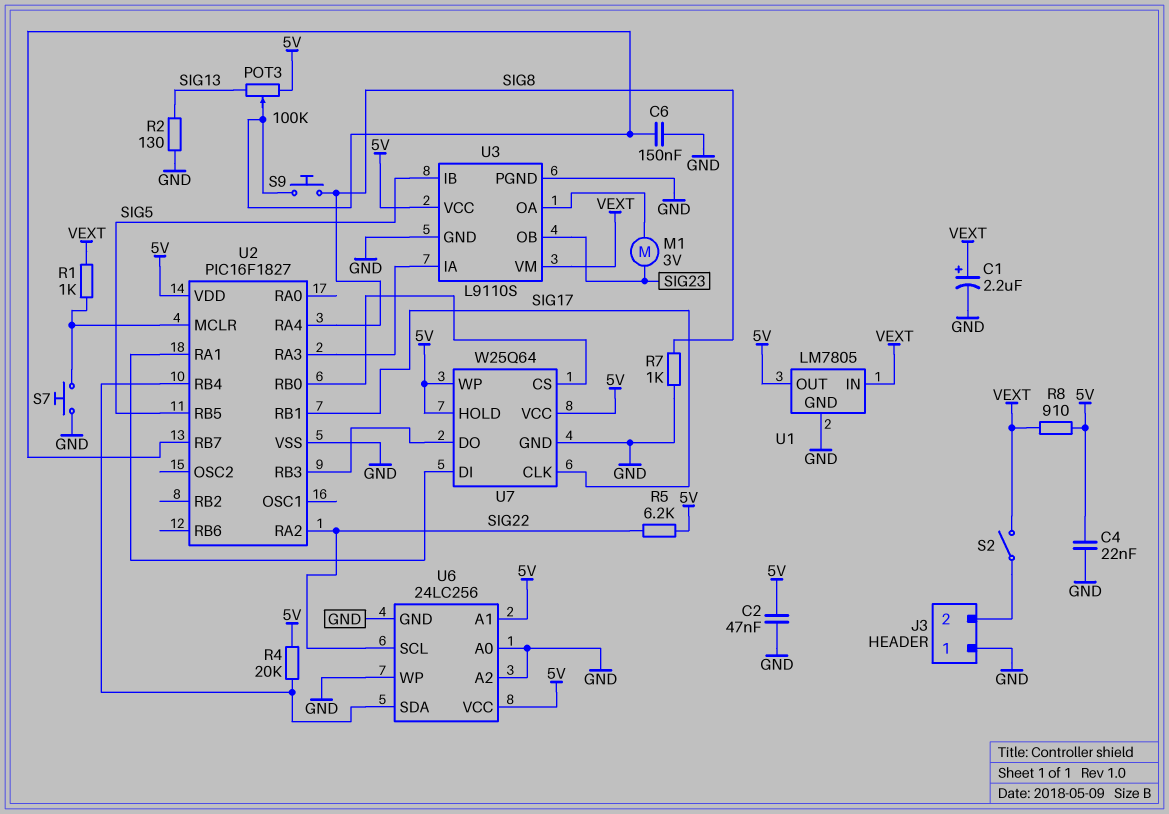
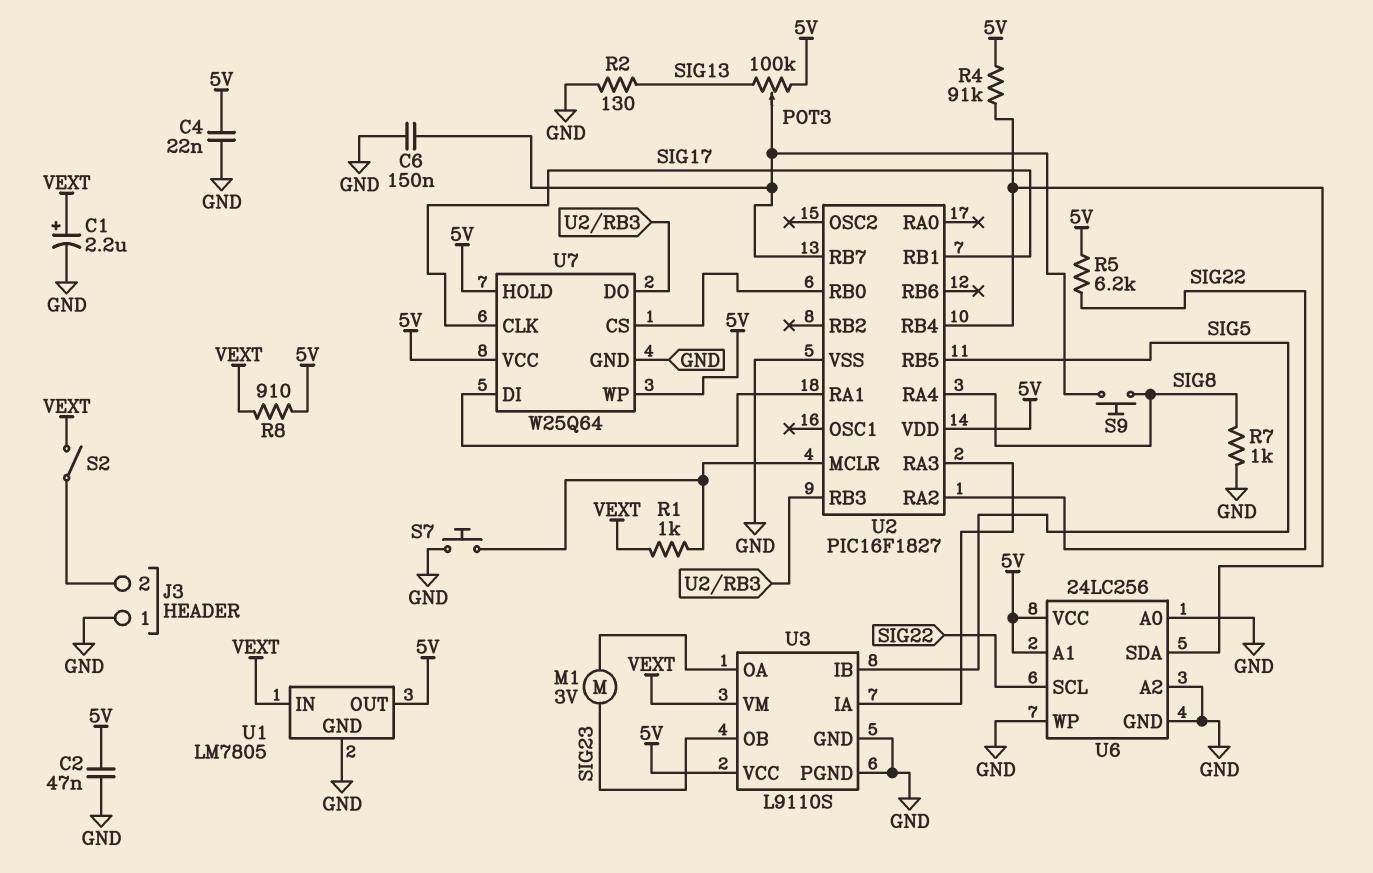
R4: 20k (5V, U2/RB4) -> 91k (5V, U2/RB4)

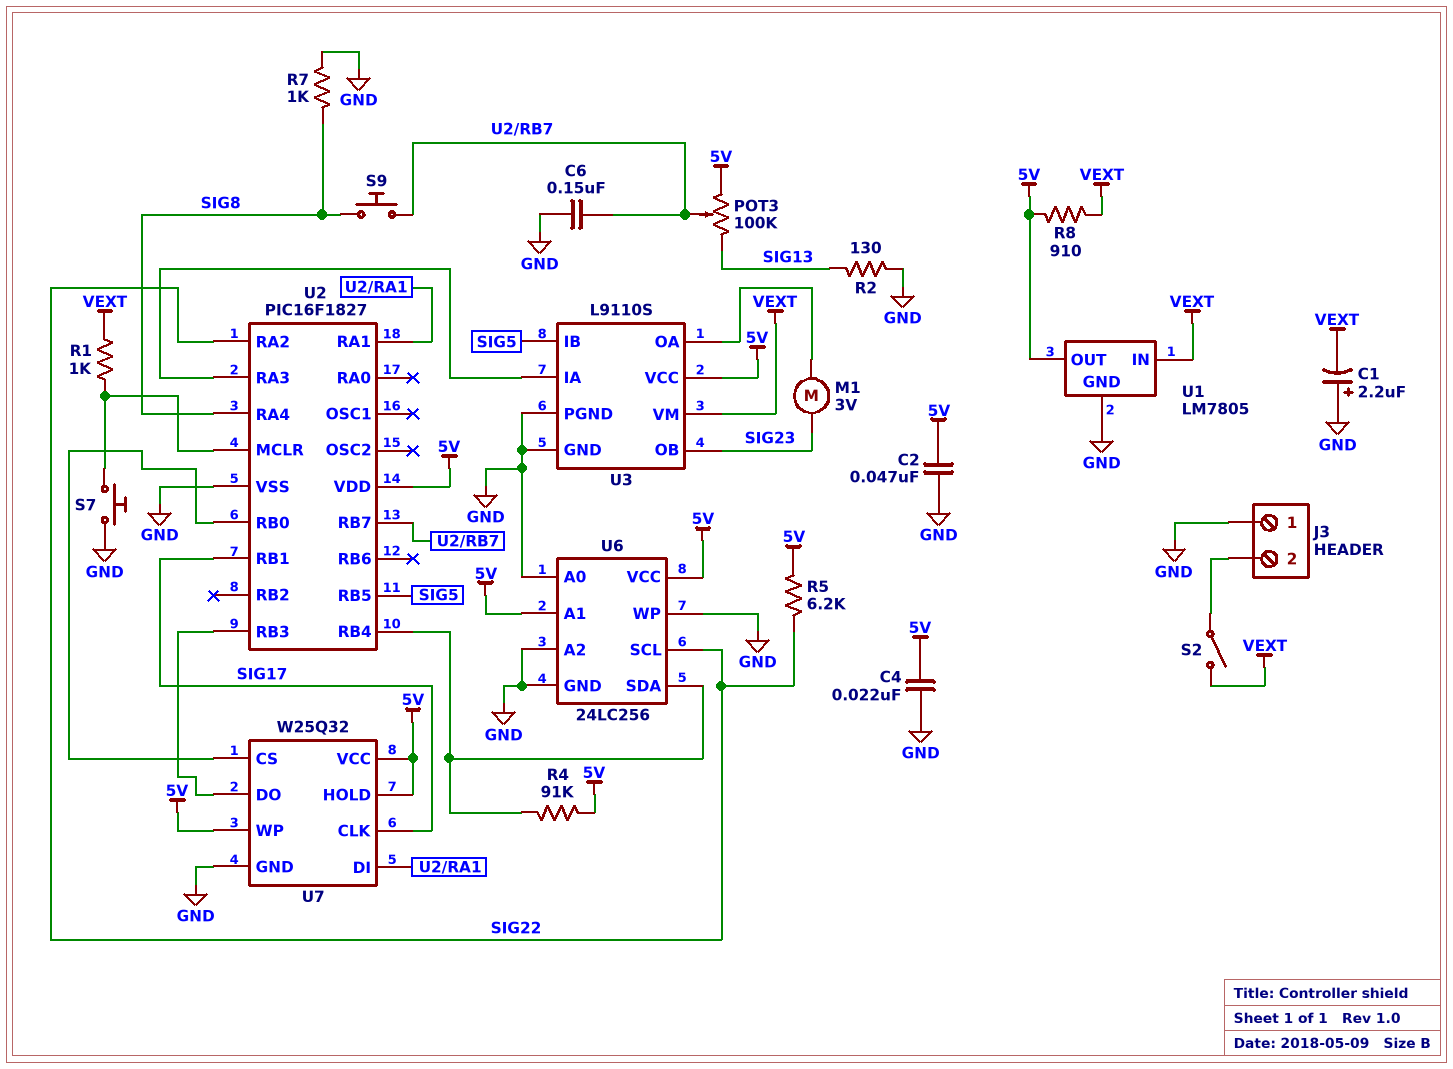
C1: 2.2uF (plus VEXT, minus GND) -> 2.2uF (plus GND, minus VEXT)
U7: W25Q64 -> W25Q32

